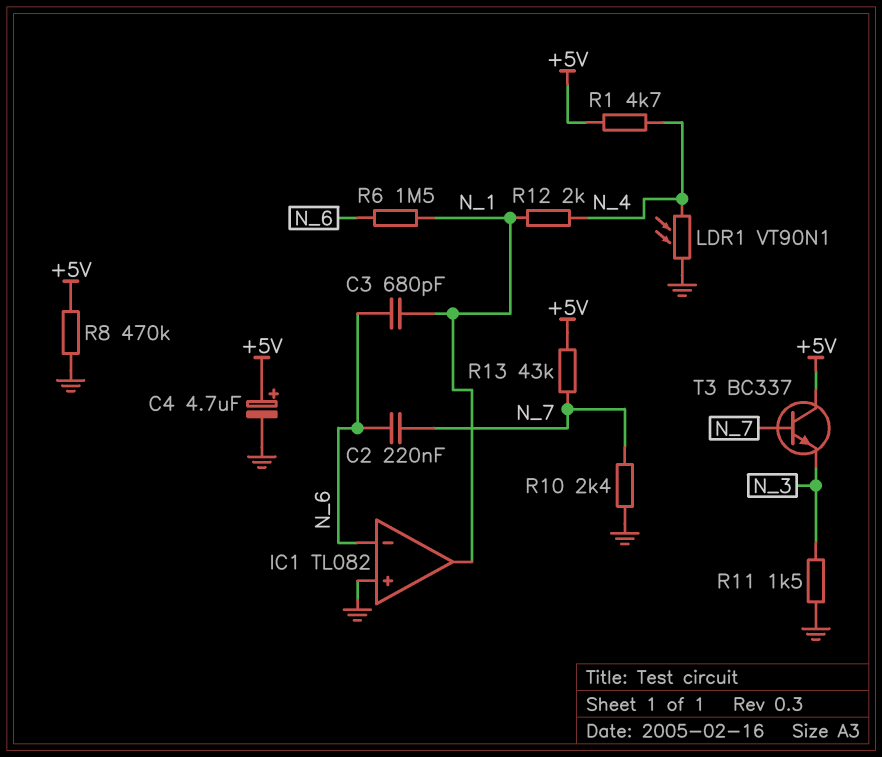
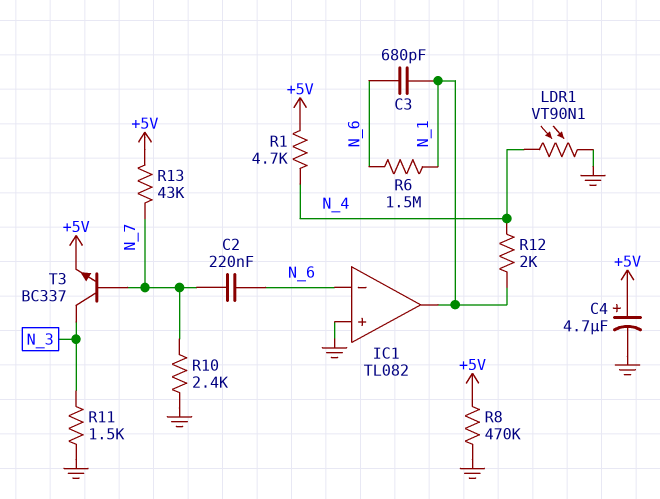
T3: NPN BC337 (B N_7, C +5V, E N_3) -> NPN BC337 (B N_7, C N_3, E +5V)

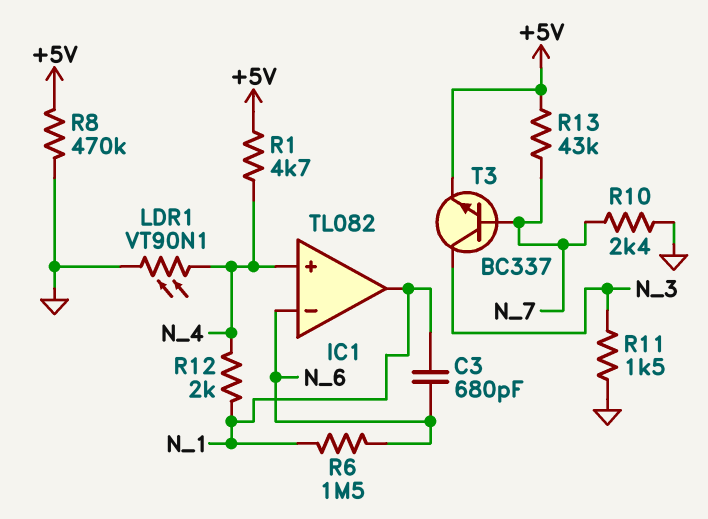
C2: 220nF (N_6, N_7) -> none
C4: 4.7uF (plus +5V, minus GND) -> none
IC1 pin in+: GND -> N_4

